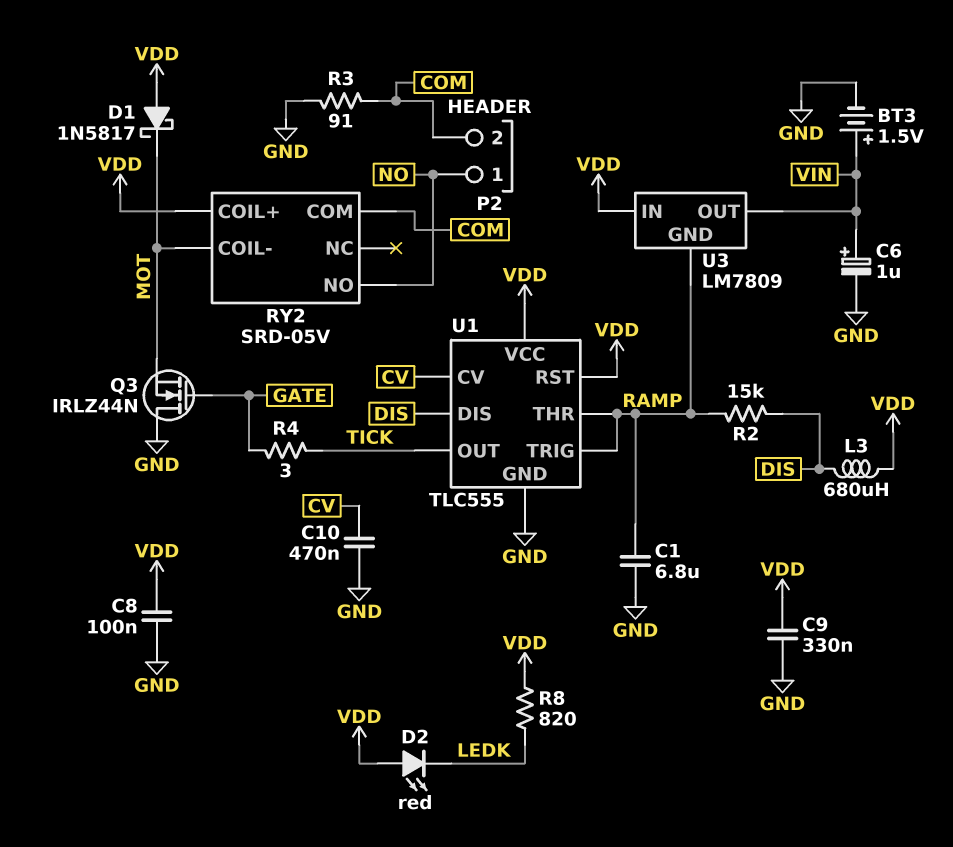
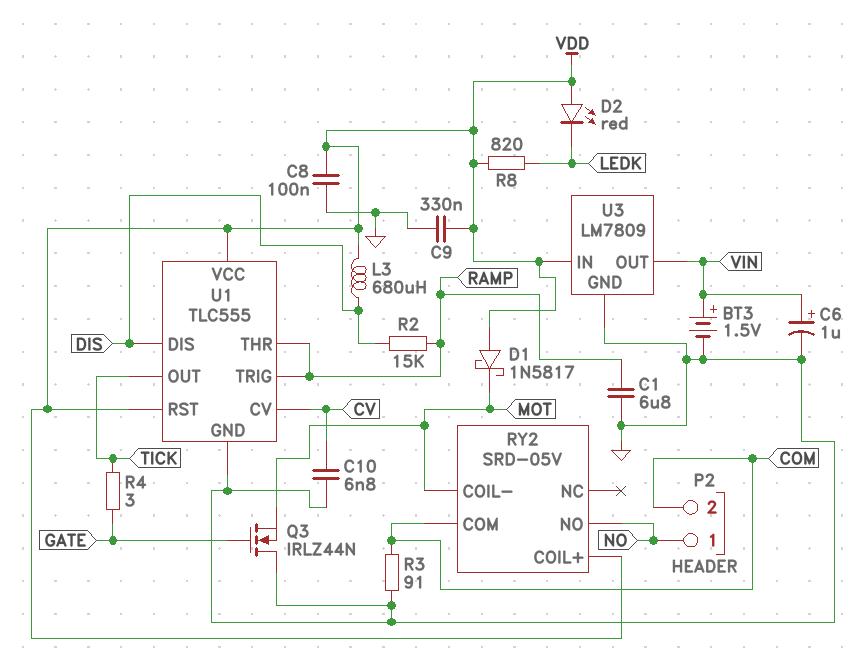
C10: 470nF (CV, GND) -> 6.8nF (CV, GND)
U3 pin GND: RAMP -> GND

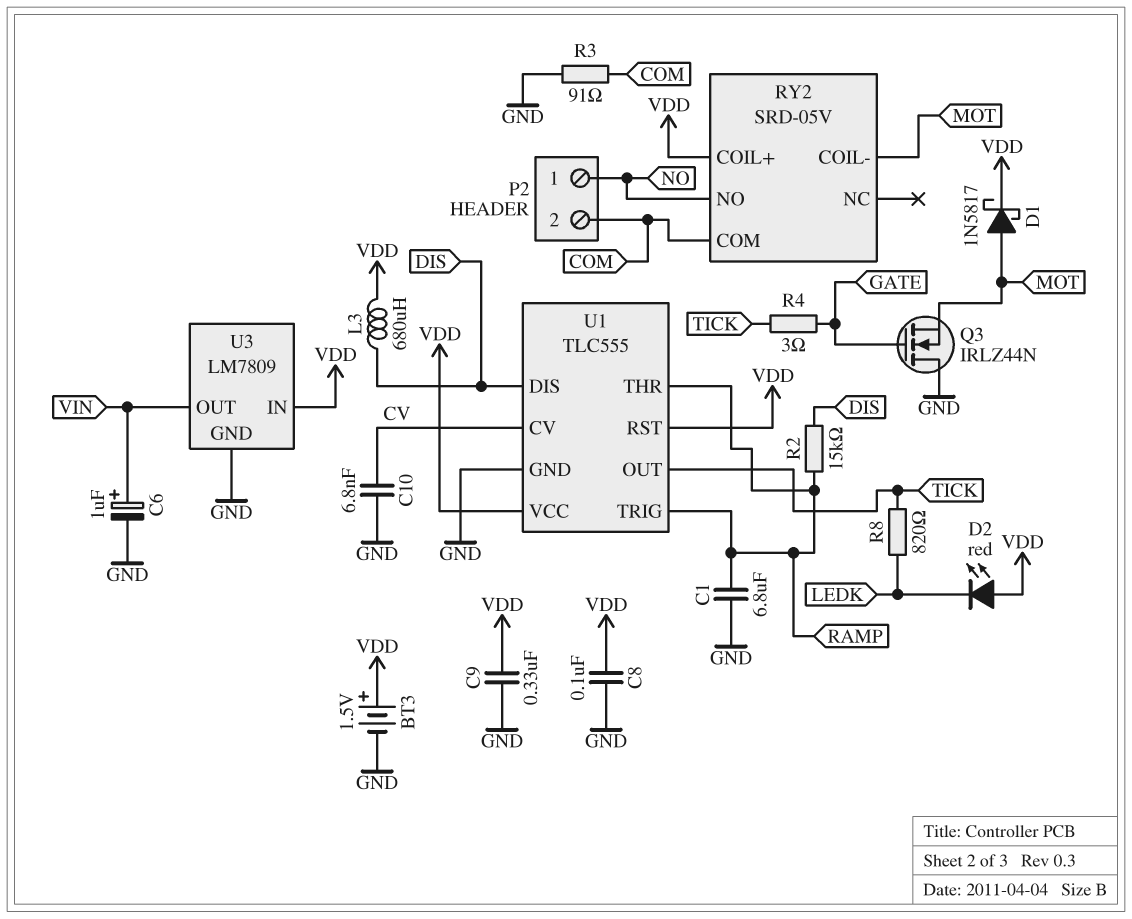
BT3: 1.5V (plus VIN, minus GND) -> 1.5V (plus VDD, minus GND)
D1: schottky 1N5817 (A VDD, K MOT) -> schottky 1N5817 (A MOT, K VDD)
R8: 820 (LEDK, VDD) -> 820 (LEDK, TICK)

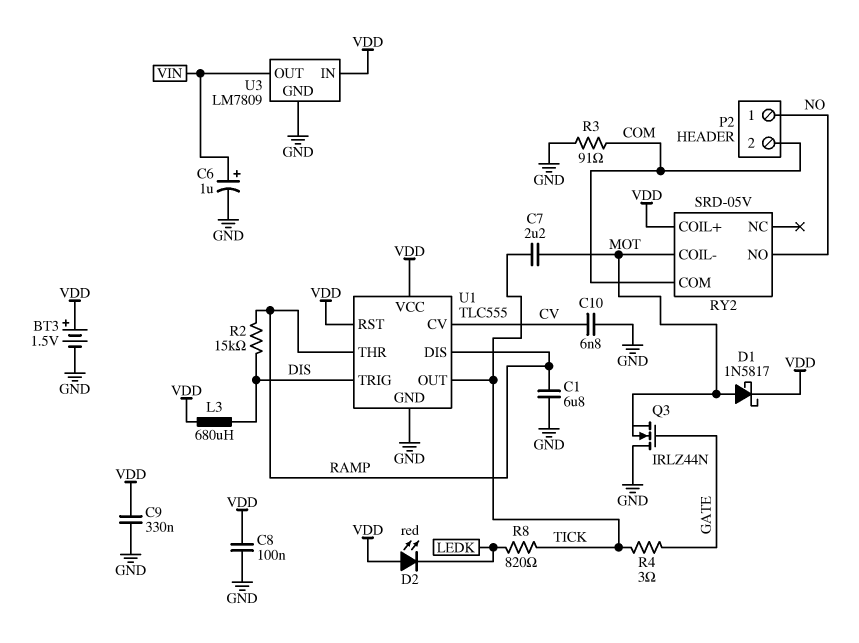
C7: none -> 2.2uF (MOT, TICK)
U1 pin DIS: DIS -> RAMP
U1 pin TRIG: RAMP -> DIS

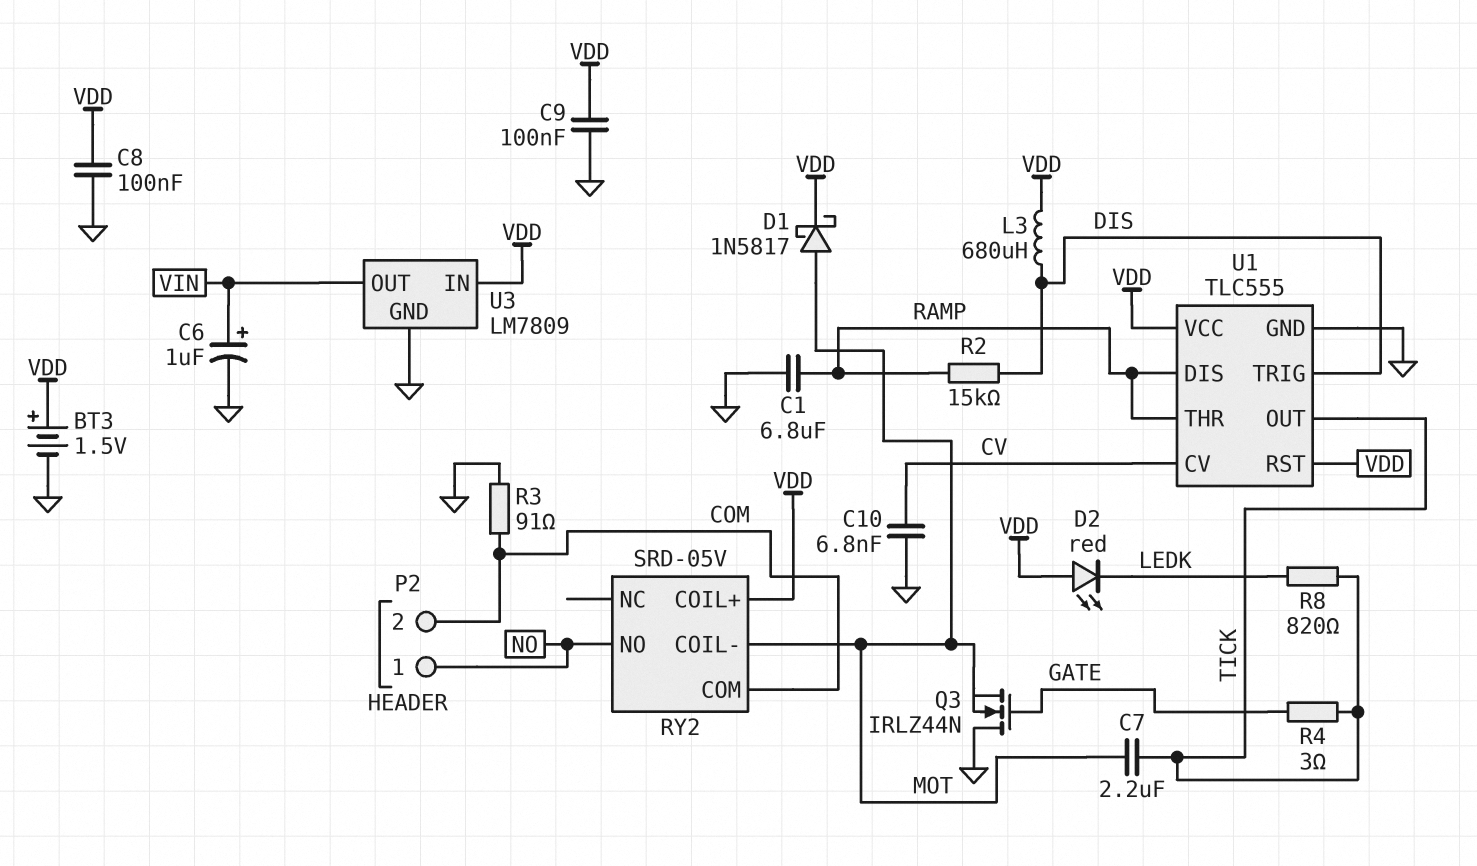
C9: 330nF (GND, VDD) -> 100nF (GND, VDD)

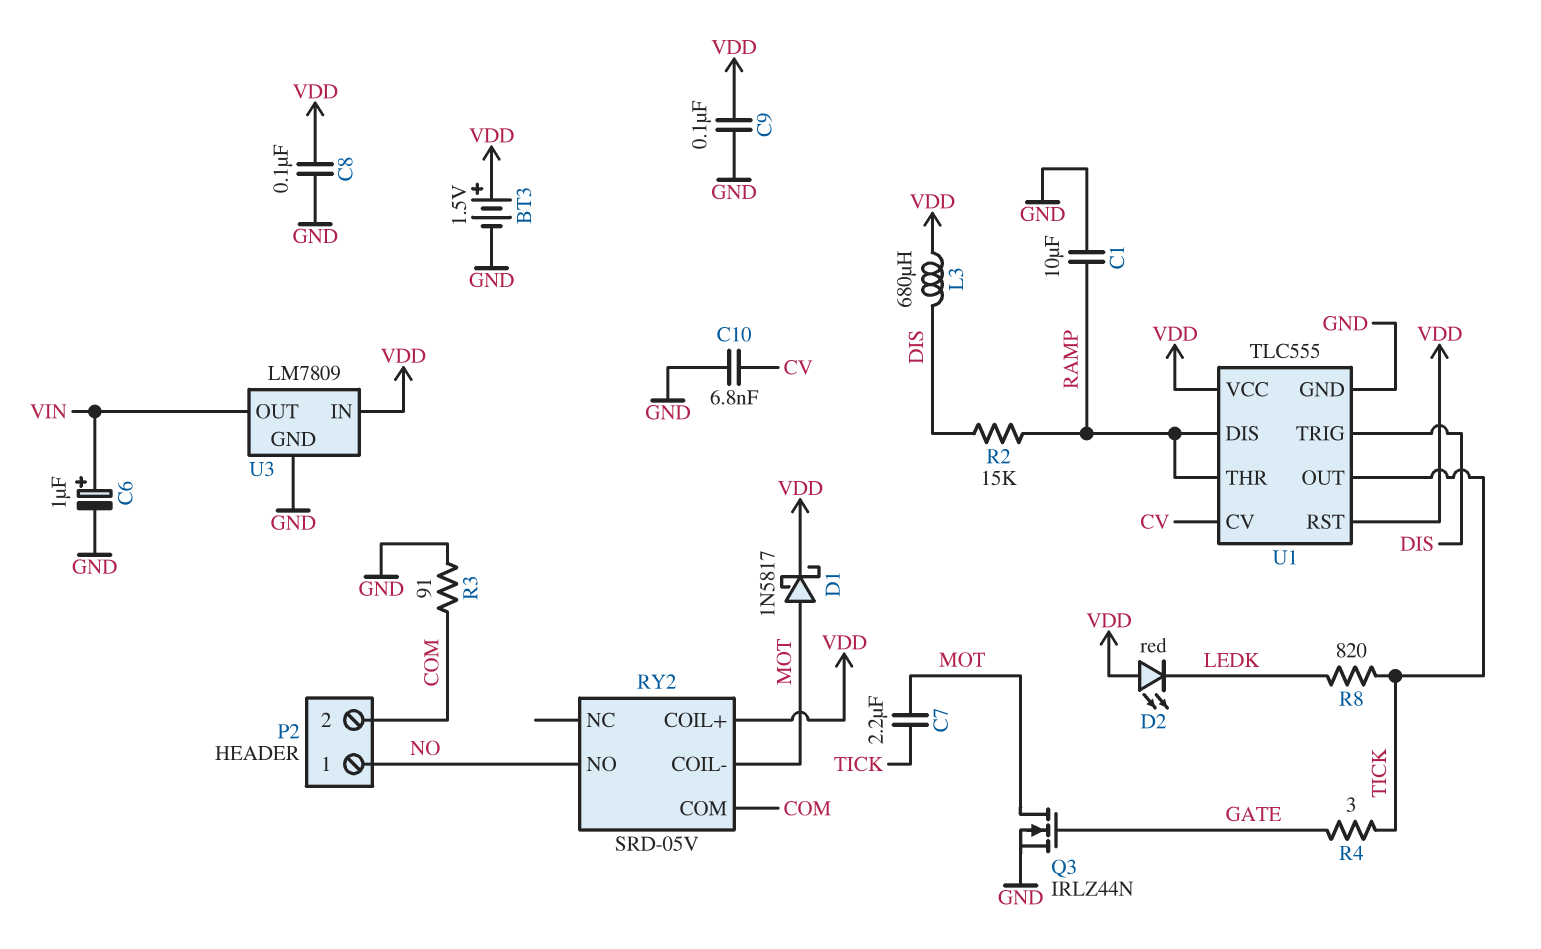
C1: 6.8uF (GND, RAMP) -> 10uF (GND, RAMP)
Q3: NMOS IRLZ44N (G GATE, D GND, S MOT) -> NMOS IRLZ44N (G GATE, D MOT, S GND)

